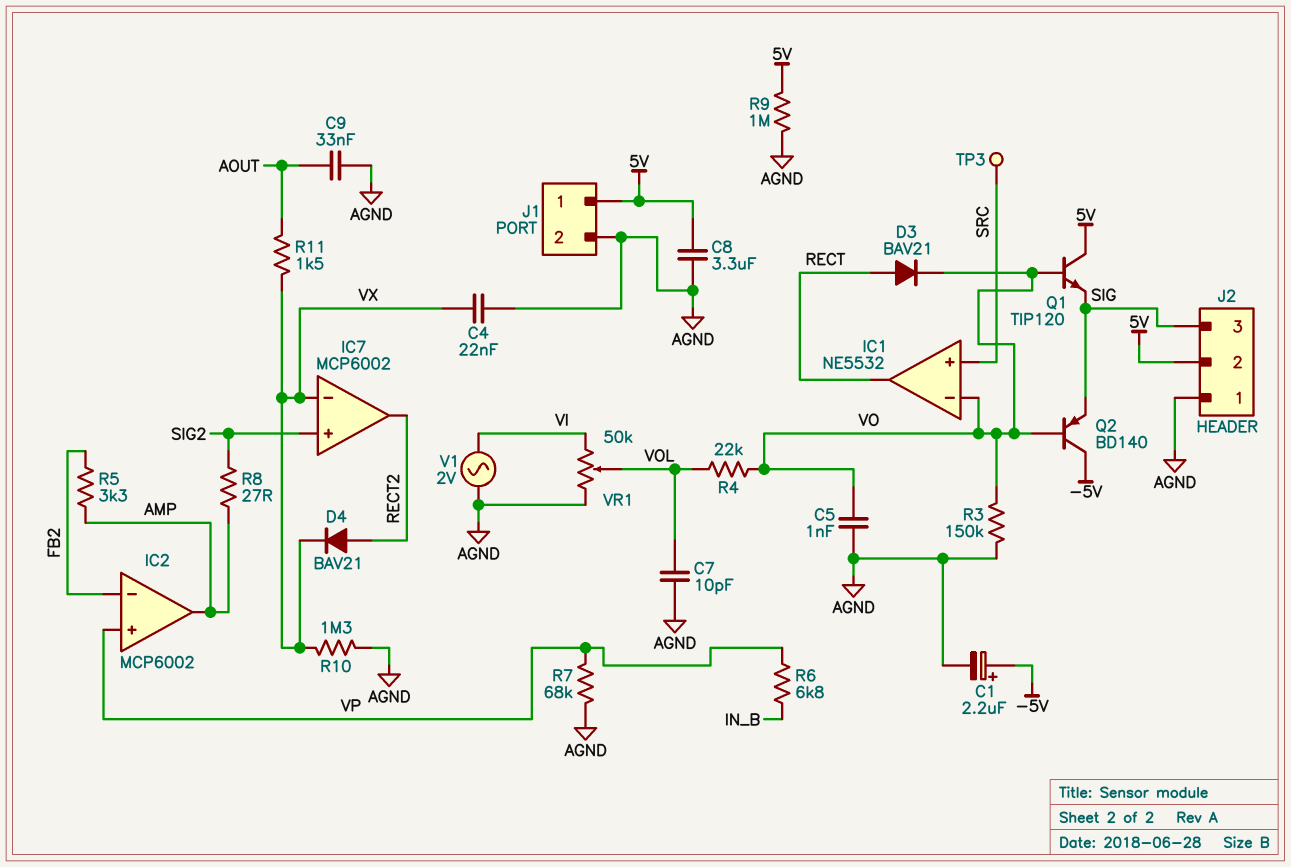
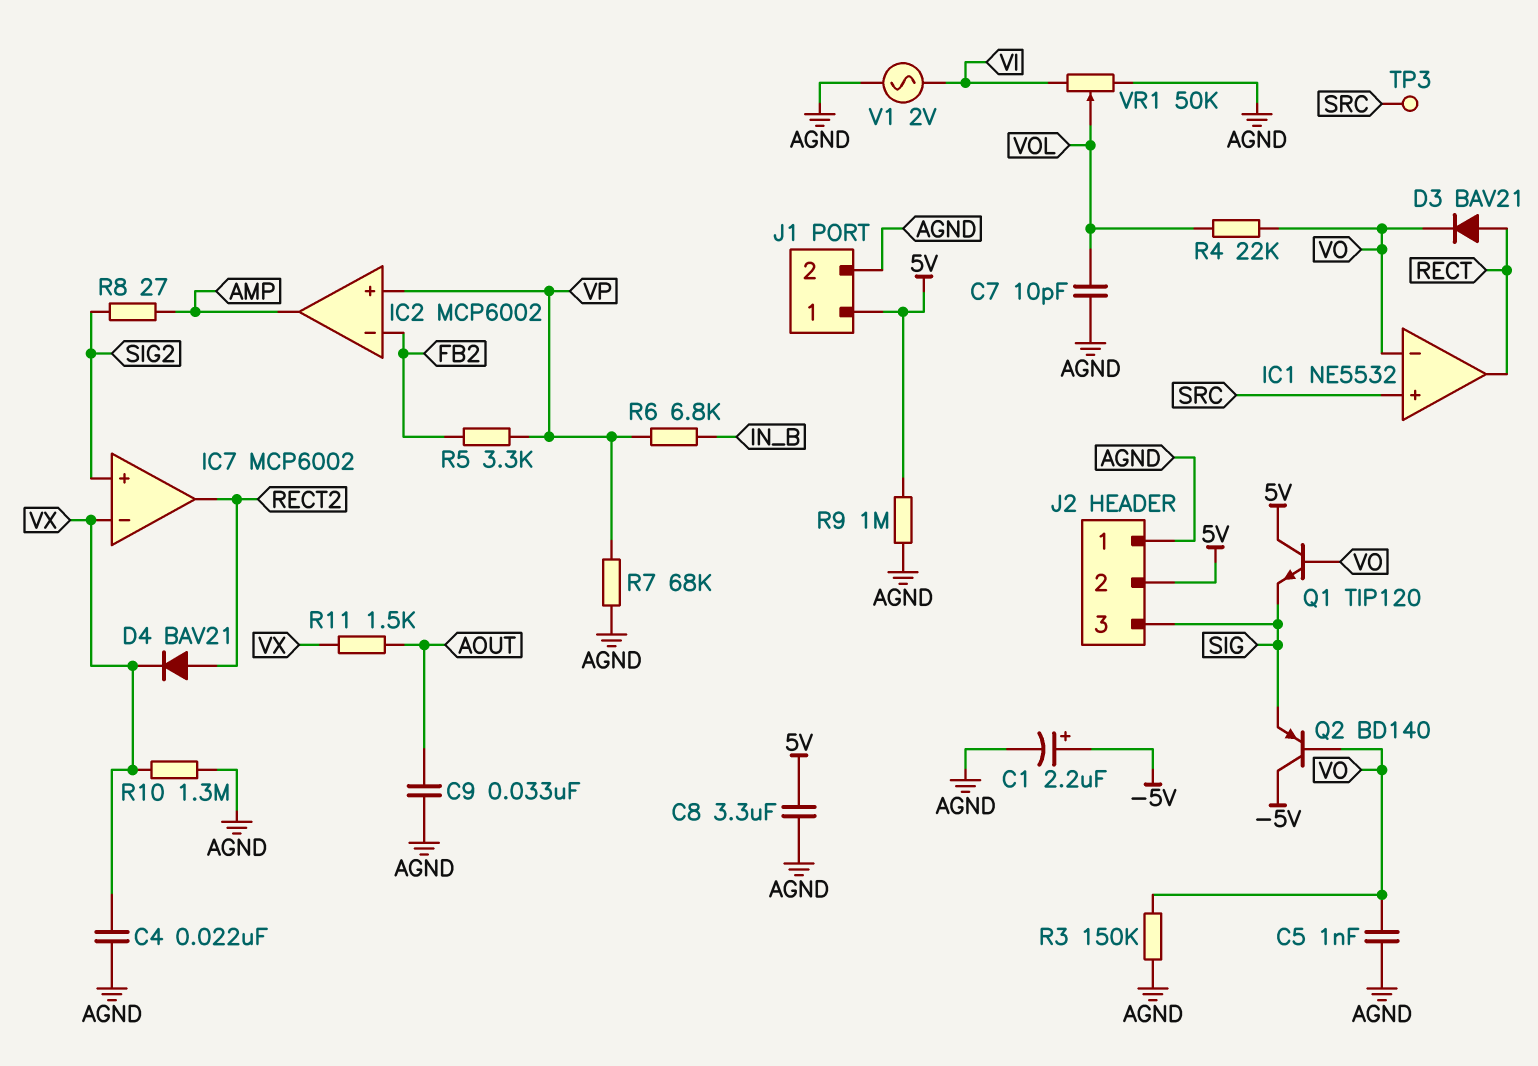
R5: 3.3k (AMP, FB2) -> 3.3k (FB2, VP)

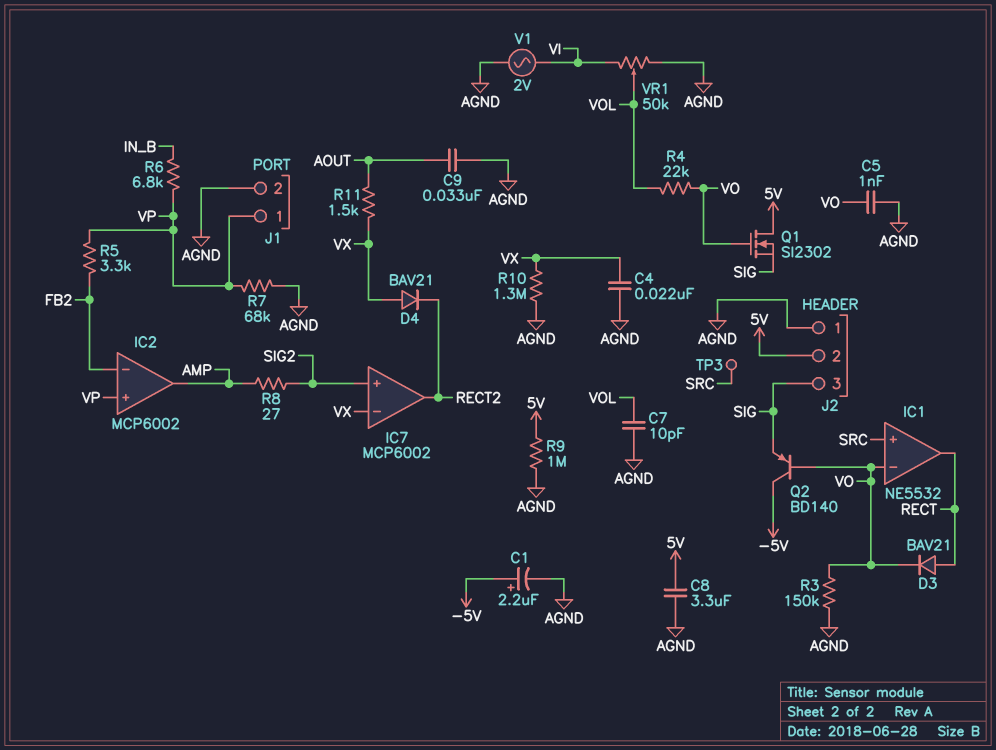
D4: diode BAV21 (A RECT2, K VX) -> diode BAV21 (A VX, K RECT2)
J1 pin 1: 5V -> VP
Q1: NPN TIP120 (B VO, C 5V, E SIG) -> NMOS SI2302 (G VO, D 5V, S SIG)

